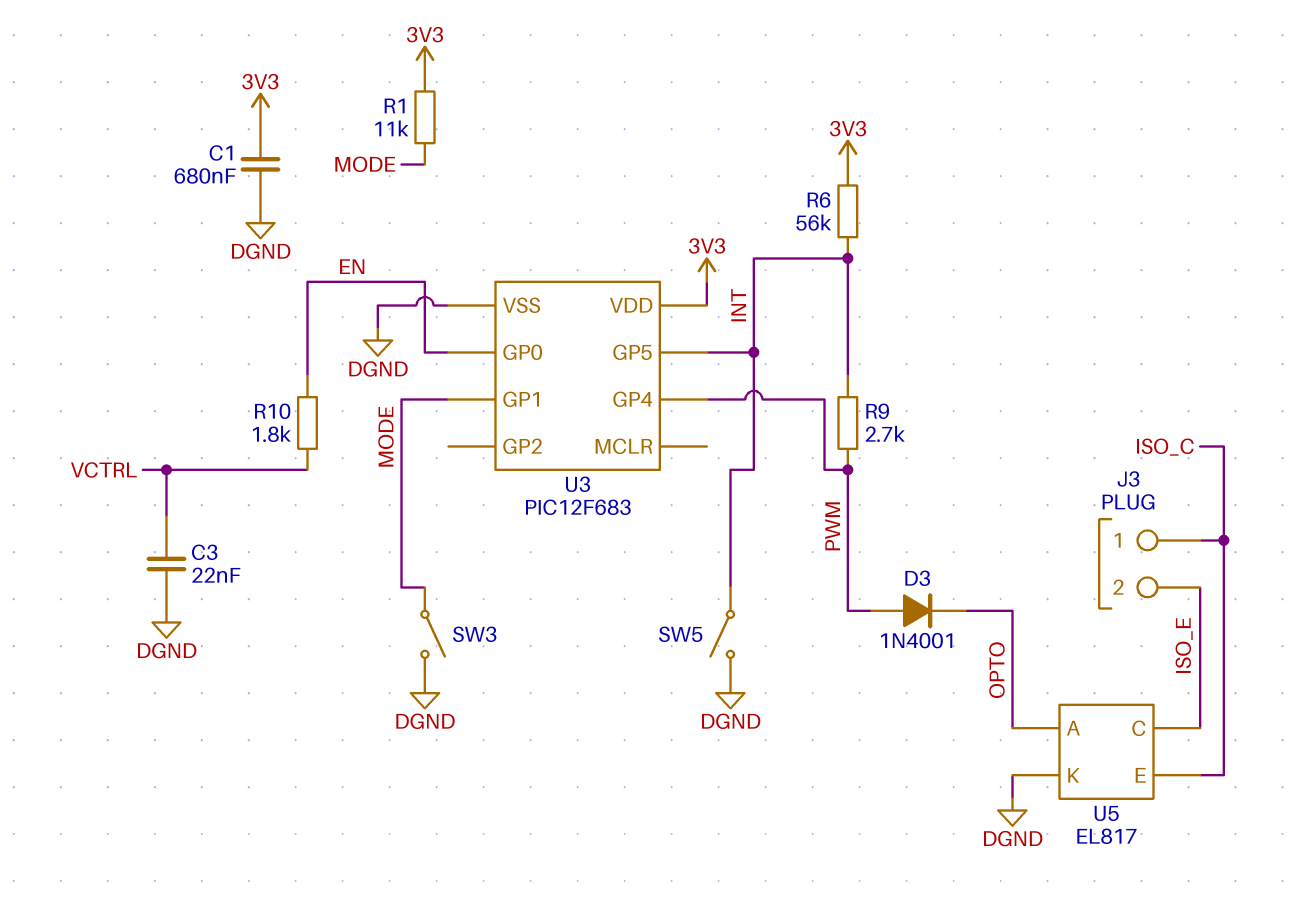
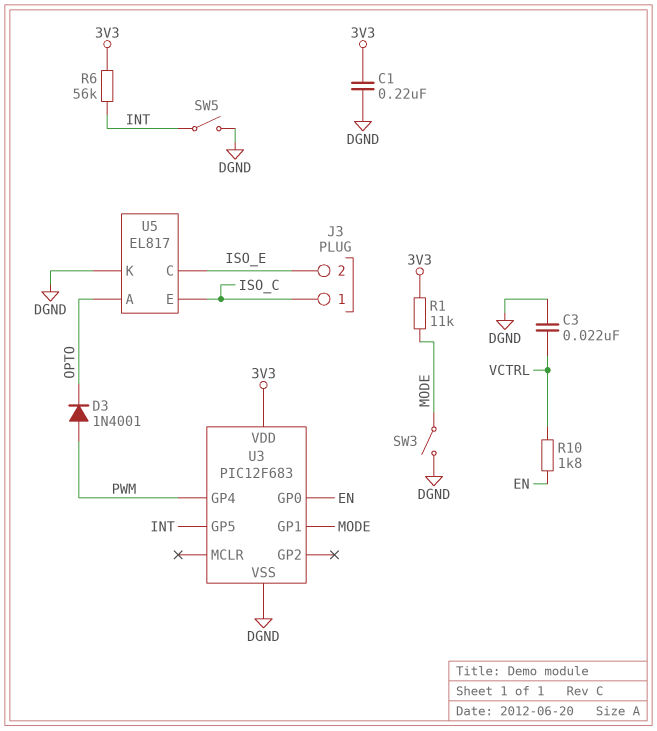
C1: 680nF (3V3, DGND) -> 220nF (3V3, DGND)
R9: 2.7k (INT, PWM) -> none

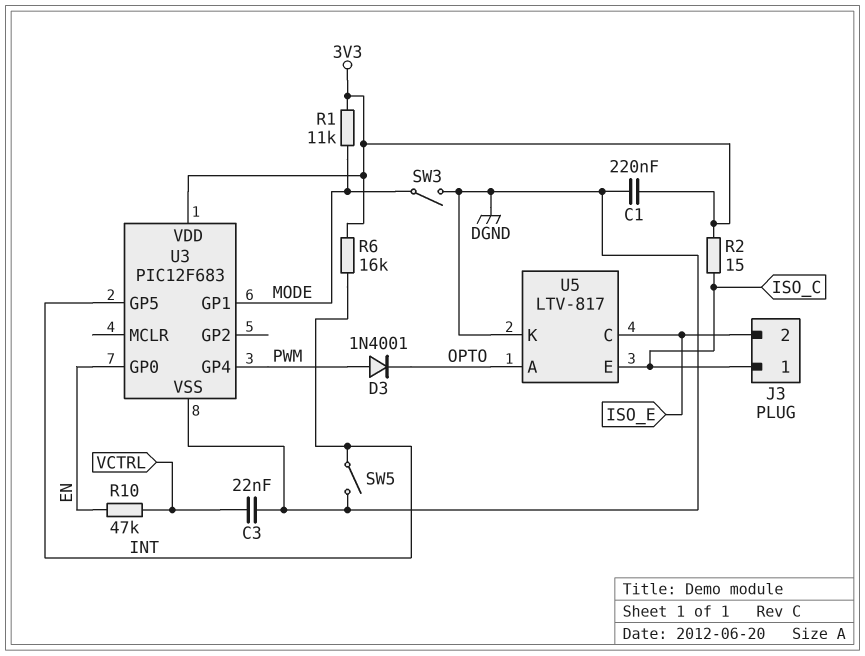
R2: none -> 15 (3V3, ISO_C)
R6: 56k (3V3, INT) -> 16k (3V3, INT)
R10: 1.8k (EN, VCTRL) -> 47k (EN, VCTRL)
U5: EL817 -> LTV-817

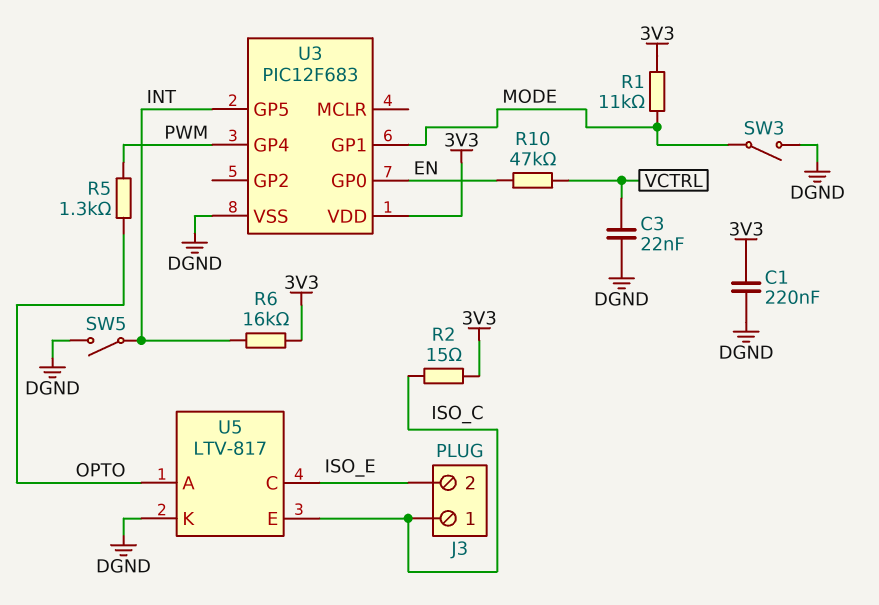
D3: diode 1N4001 (A PWM, K OPTO) -> none
R5: none -> 1.3k (OPTO, PWM)

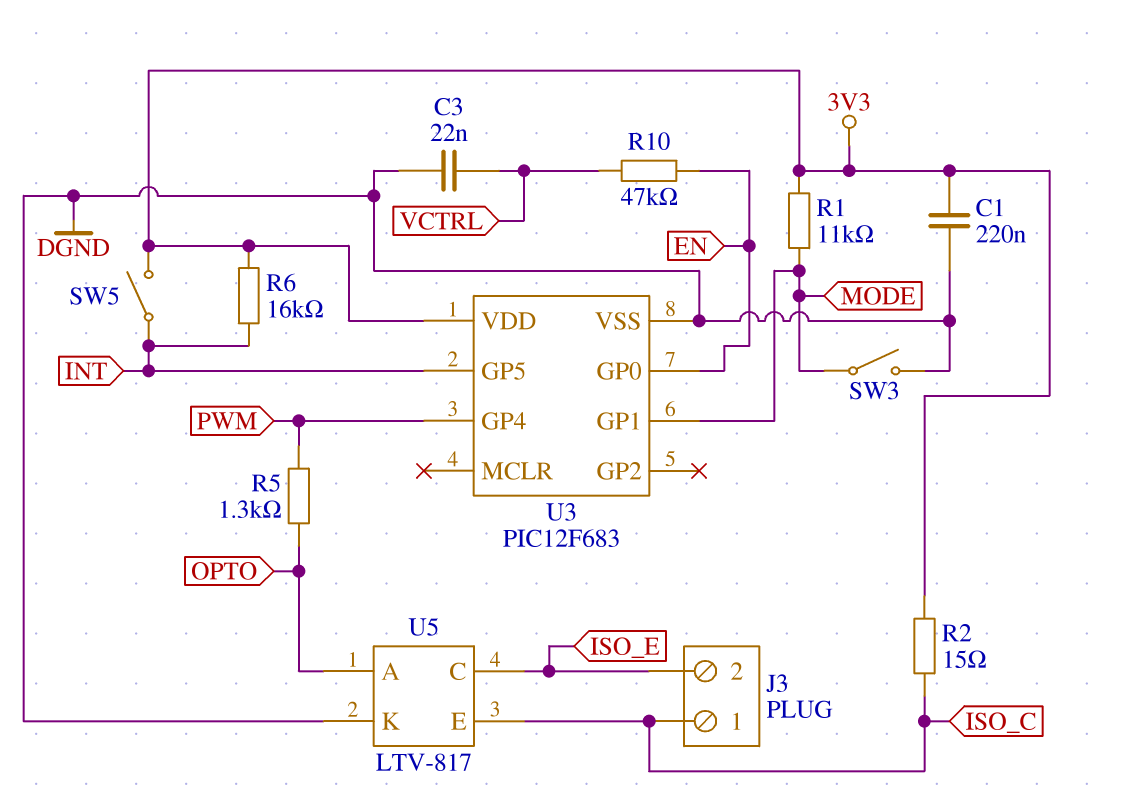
SW5: switch (DGND, INT) -> switch (3V3, INT)

